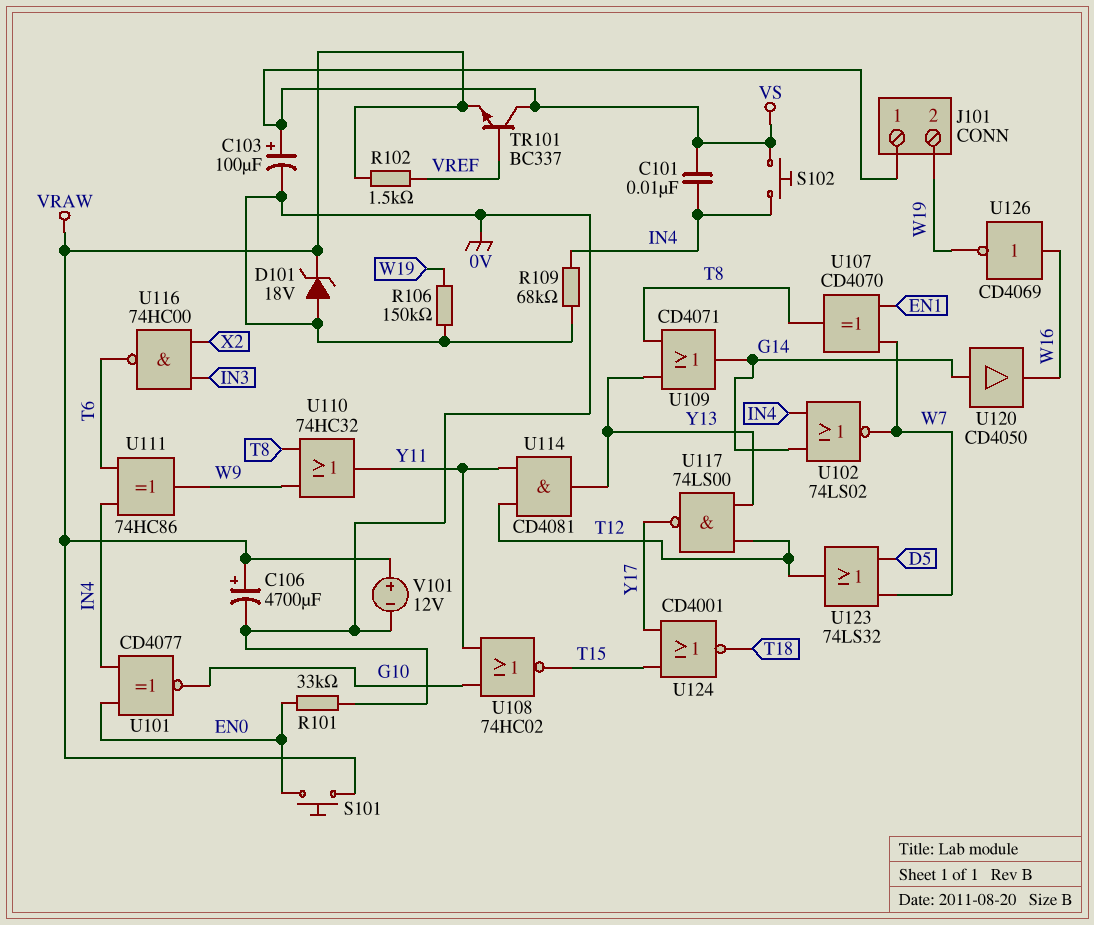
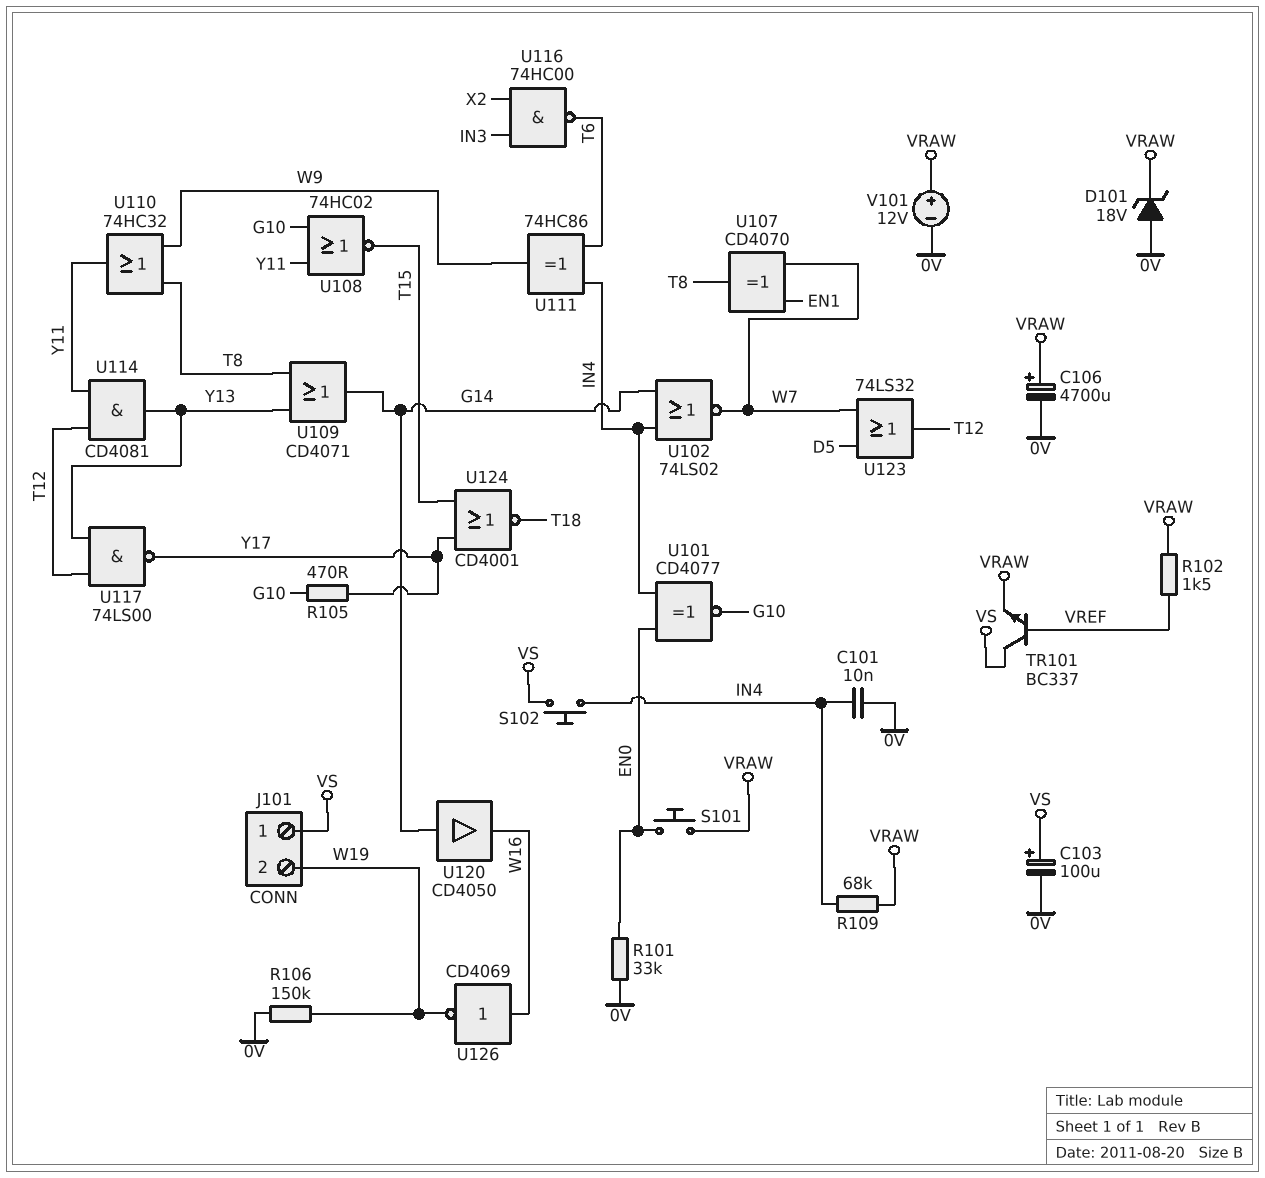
C101: 10nF (IN4, VS) -> 10nF (0V, IN4)
R105: none -> 470 (G10, Y17)
R109: 68k (0V, IN4) -> 68k (IN4, VRAW)

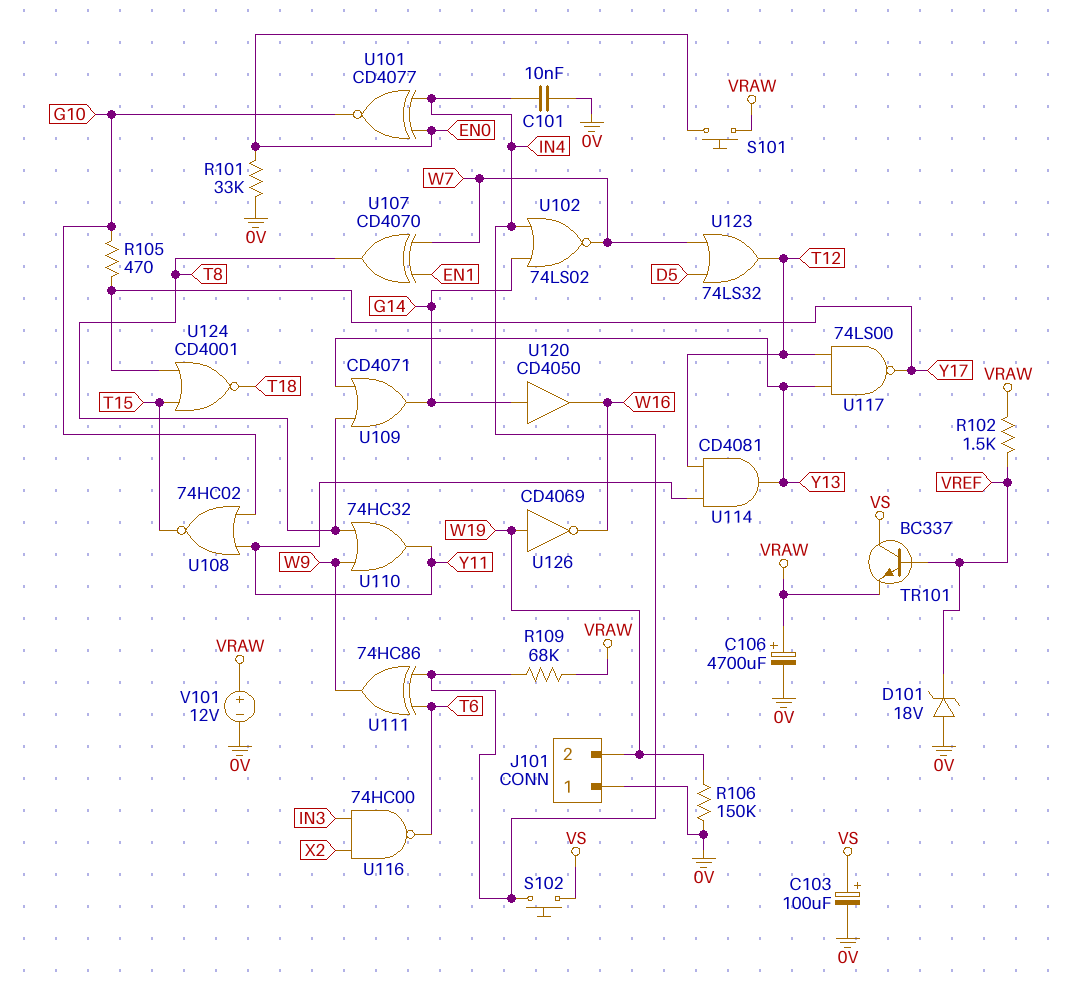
D101: zener 18V (A 0V, K VRAW) -> zener 18V (A 0V, K VREF)
J101 pin 1: VS -> 0V
U126: NOT CD4069 (in W16, out W19) -> NOT CD4069 (in W19, out W16)

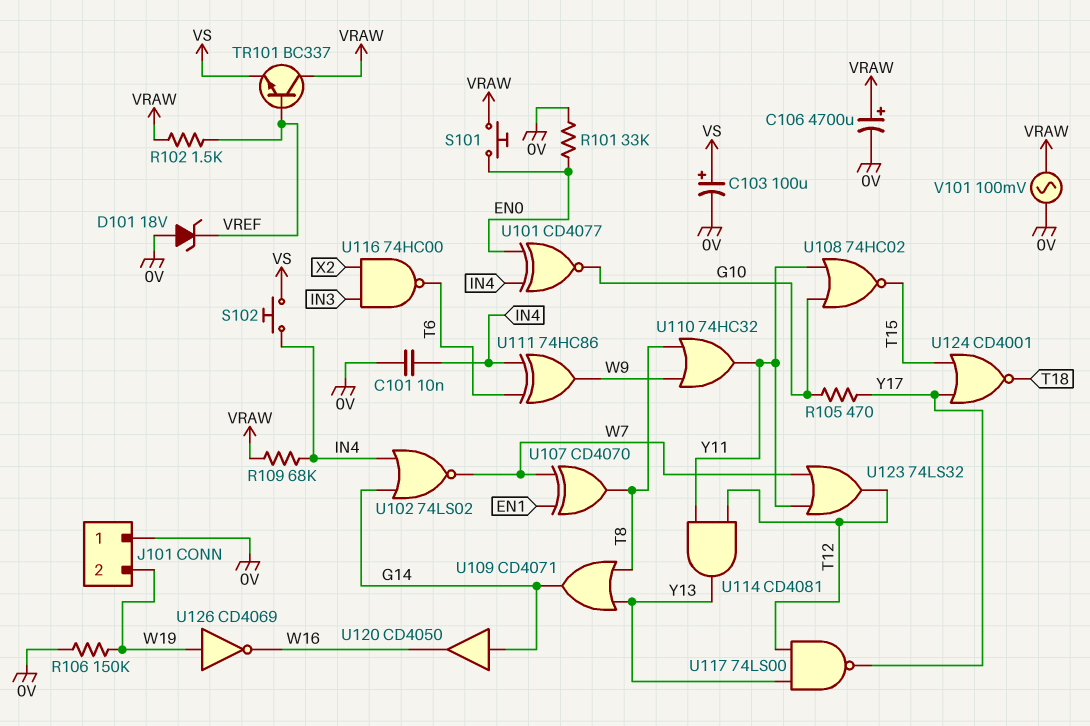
TR101: NPN BC337 (B VREF, C VS, E VRAW) -> NPN BC337 (B VREF, C VRAW, E VS)
U123: OR 74LS32 (in D5, in W7, out T12) -> OR 74LS32 (in W7, in Y11, out T12)
V101: 12V (plus VRAW, minus 0V) -> AC 100mV (0V, VRAW)

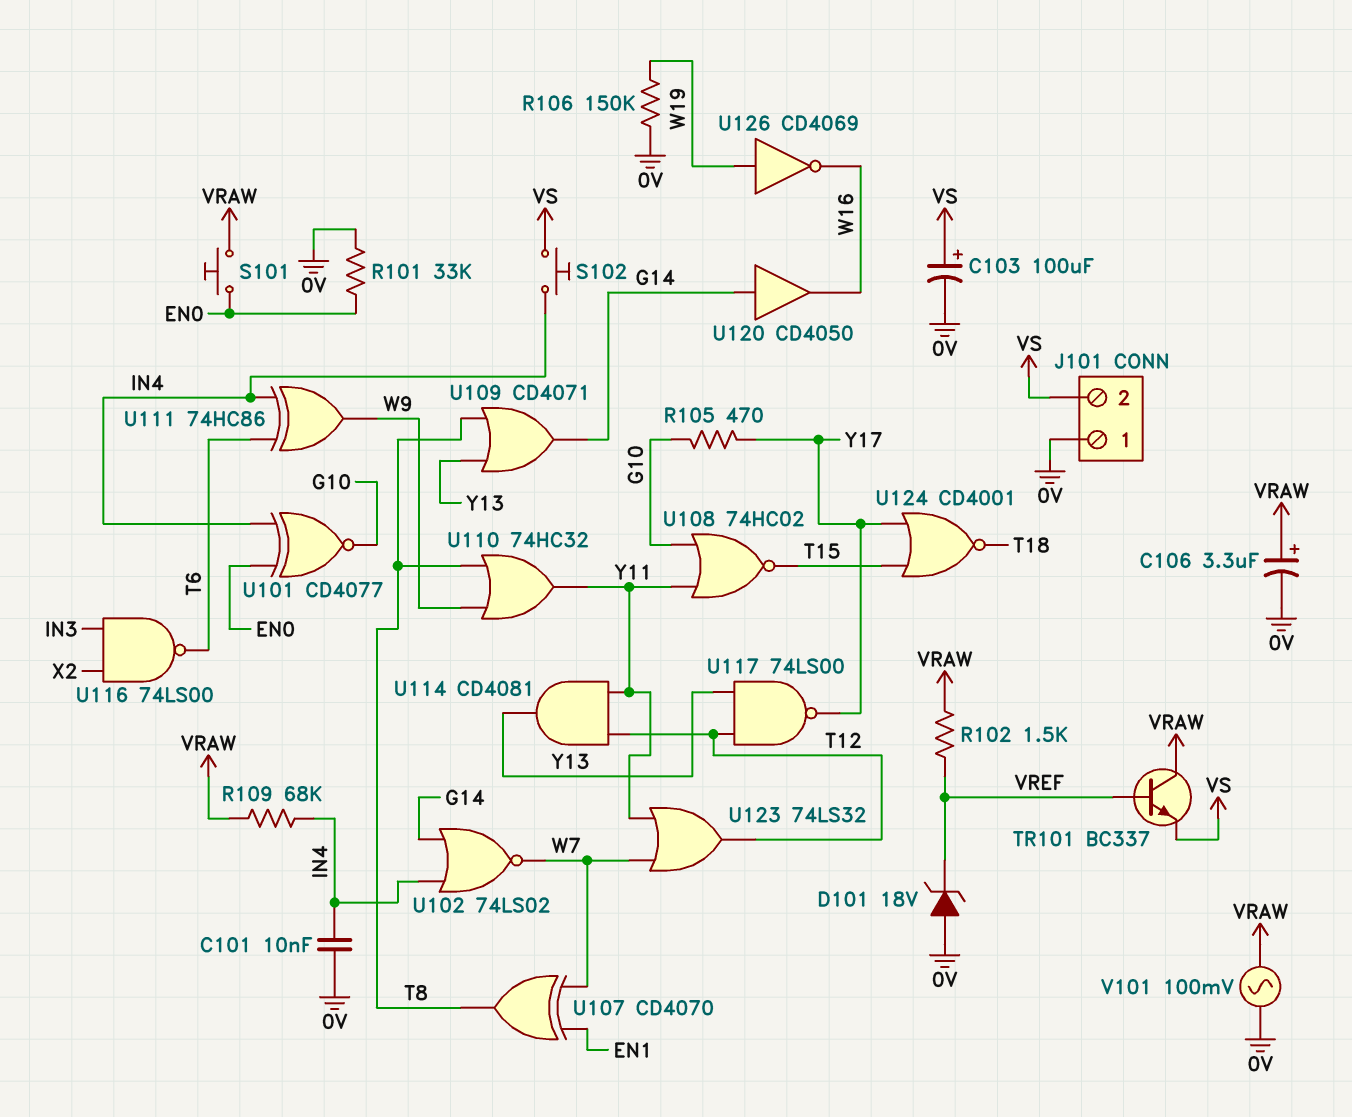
C106: 4700uF (plus VRAW, minus 0V) -> 3.3uF (plus VRAW, minus 0V)
J101 pin 2: W19 -> VS
U116: NAND 74HC00 (in IN3, in X2, out T6) -> NAND 74LS00 (in IN3, in X2, out T6)

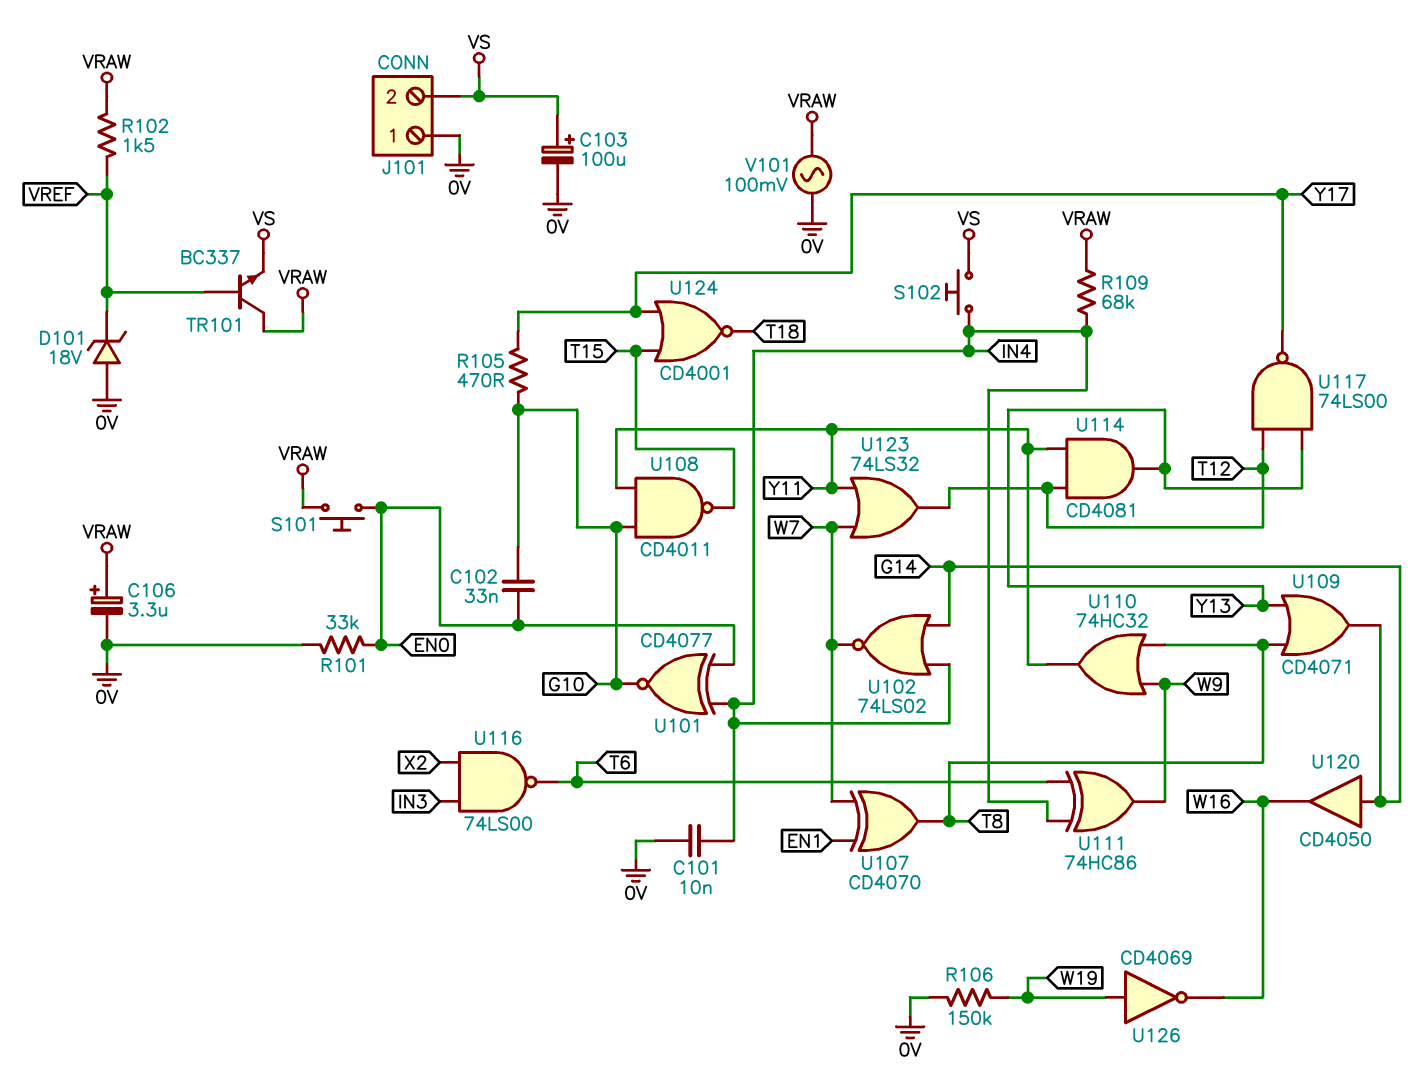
C102: none -> 33nF (EN0, G10)
U108: NOR 74HC02 (in G10, in Y11, out T15) -> NAND CD4011 (in G10, in Y11, out T15)

